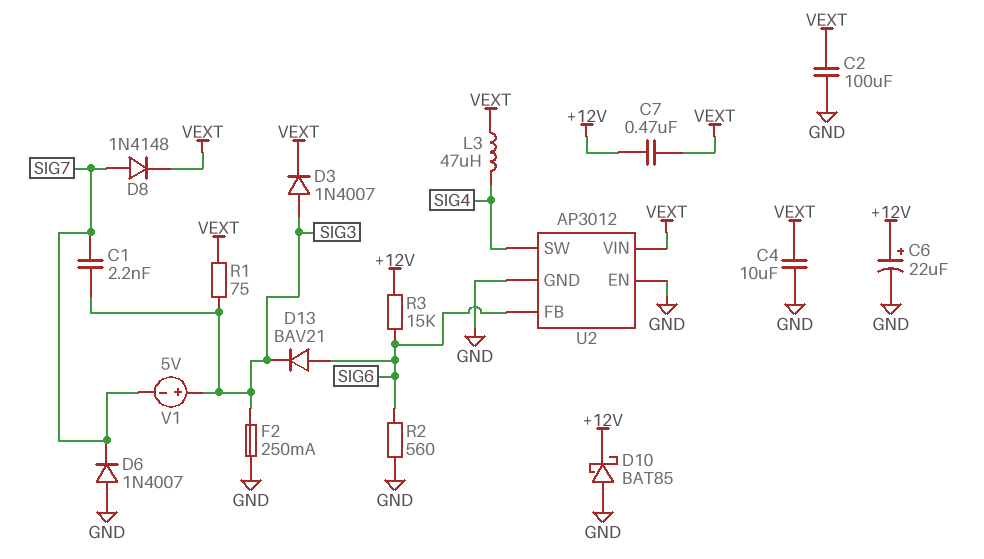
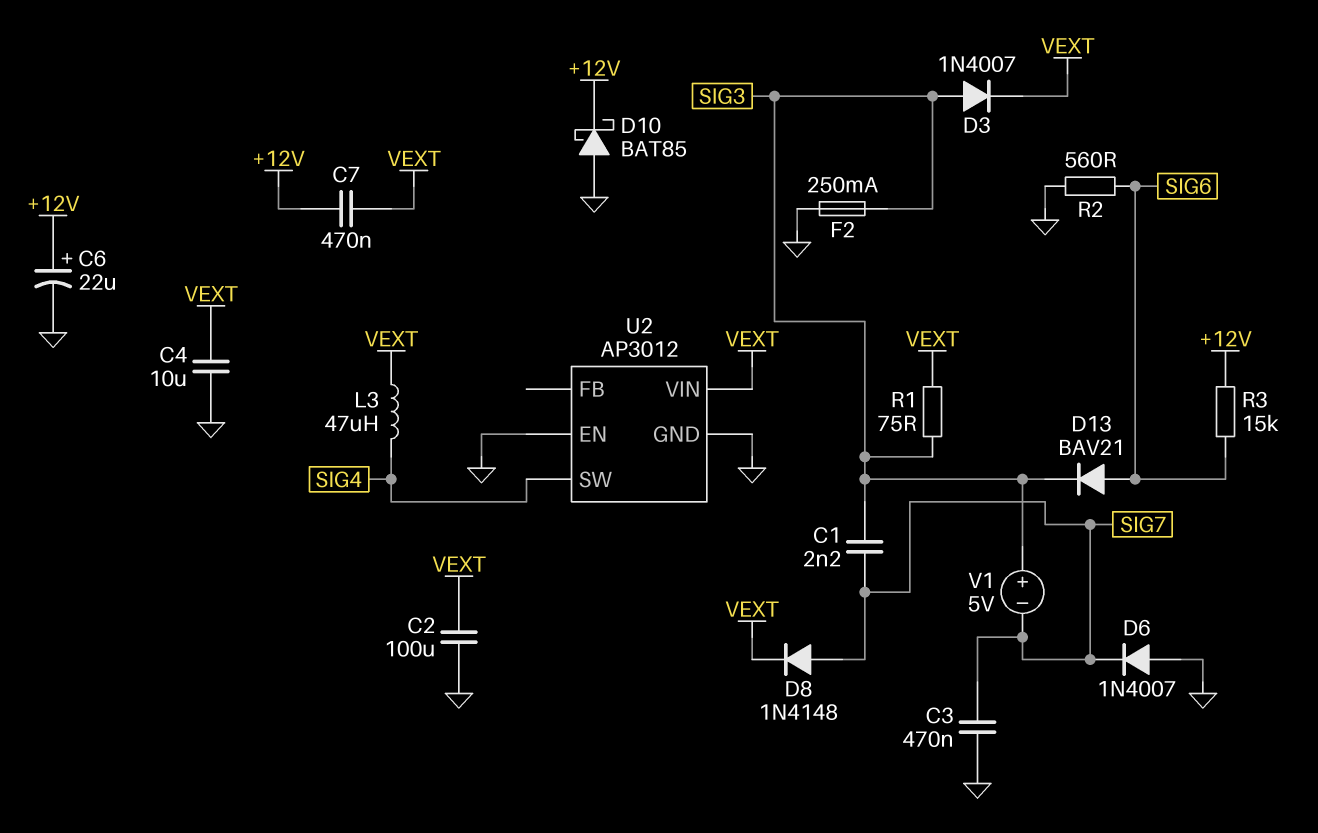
C3: none -> 470nF (GND, SIG7)
U2 pin FB: SIG6 -> none

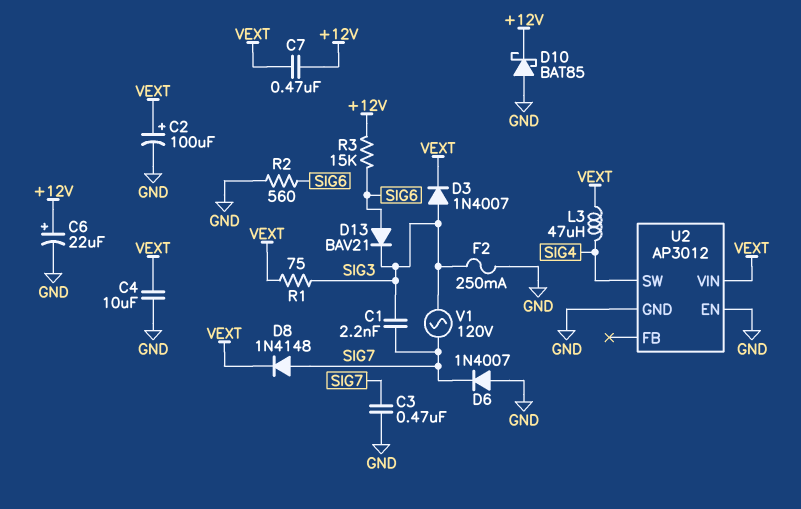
C2: 100uF (GND, VEXT) -> 100uF (plus VEXT, minus GND)
V1: 5V (plus SIG3, minus SIG7) -> AC 120V (SIG3, SIG7)

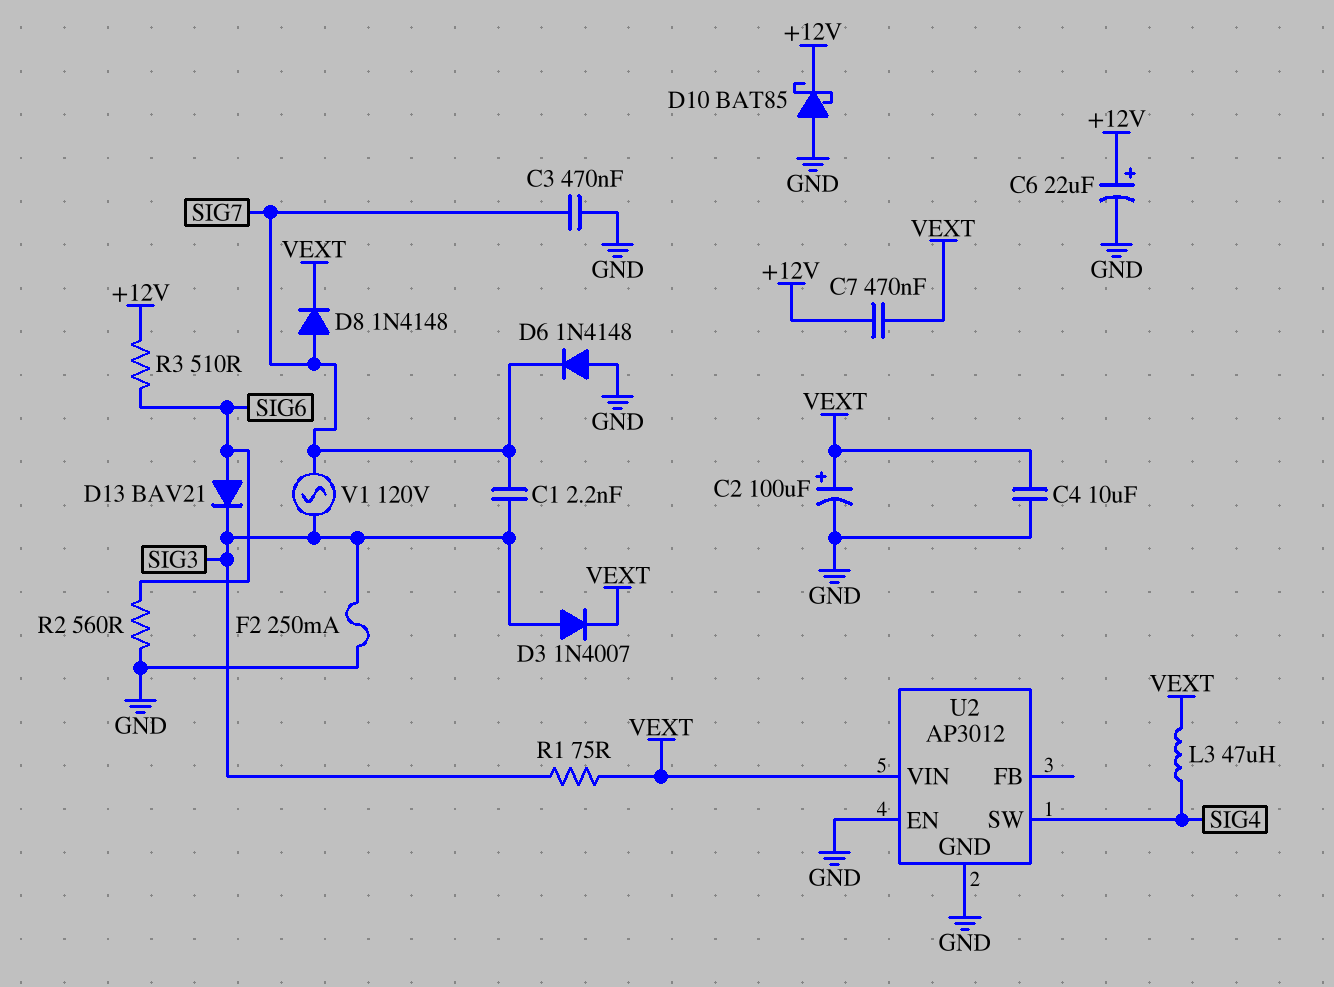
D6: diode 1N4007 (A GND, K SIG7) -> diode 1N4148 (A GND, K SIG7)
R3: 15k (+12V, SIG6) -> 510 (+12V, SIG6)

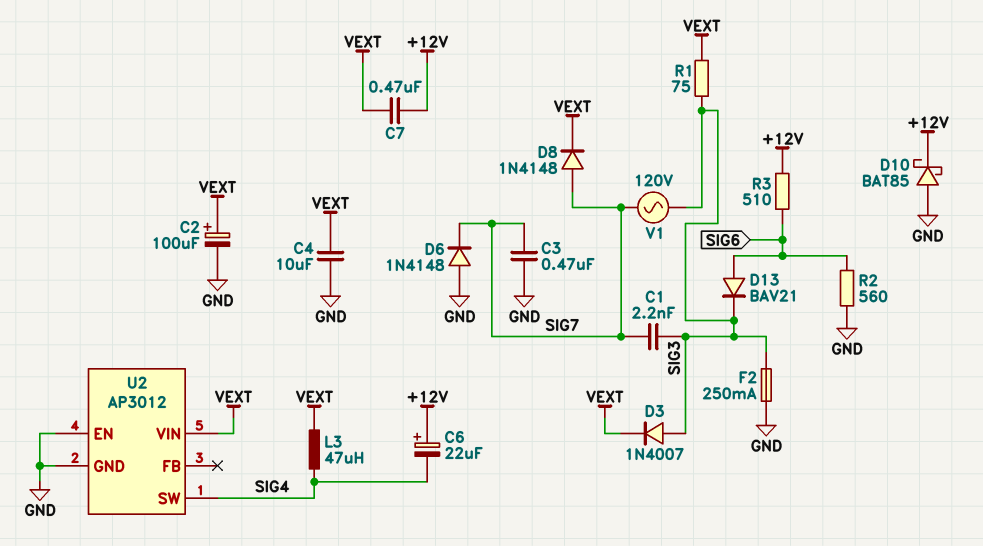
C6: 22uF (plus +12V, minus GND) -> 22uF (plus +12V, minus SIG4)

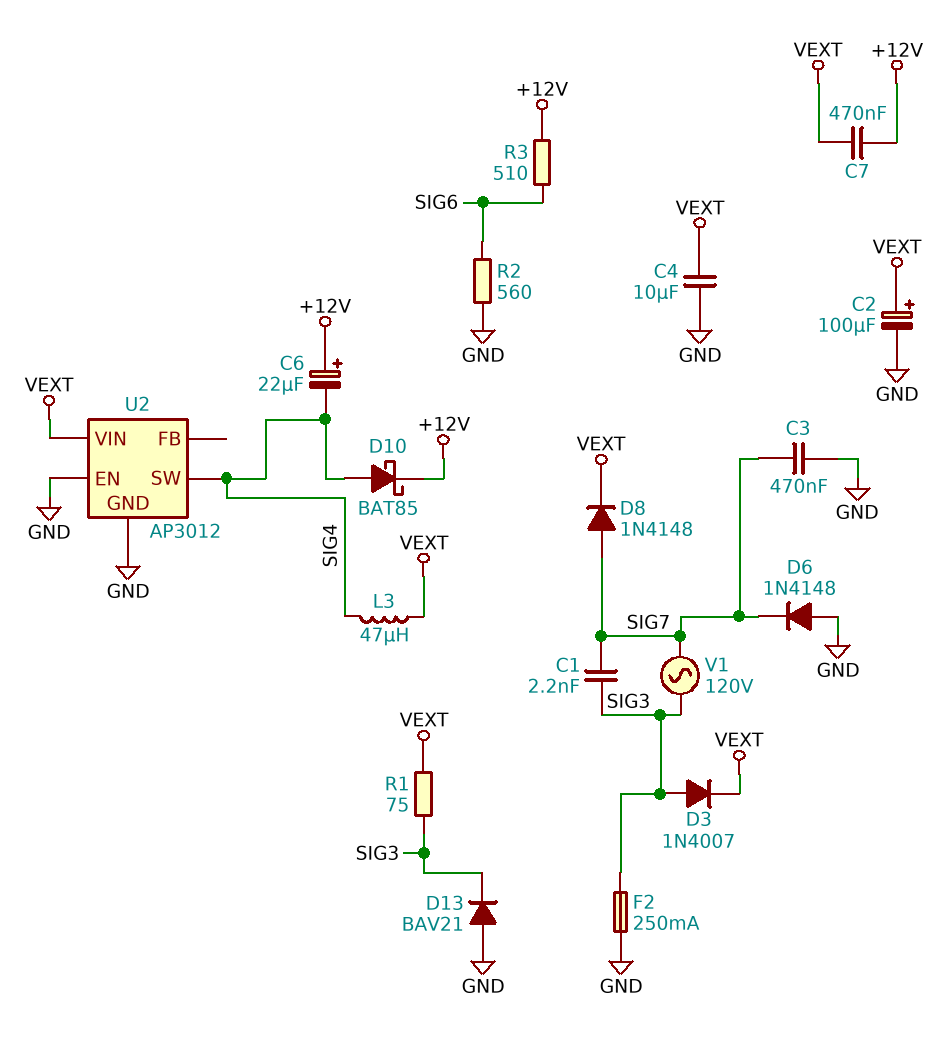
D10: schottky BAT85 (A GND, K +12V) -> schottky BAT85 (A SIG4, K +12V)
D13: diode BAV21 (A SIG6, K SIG3) -> diode BAV21 (A GND, K SIG3)

